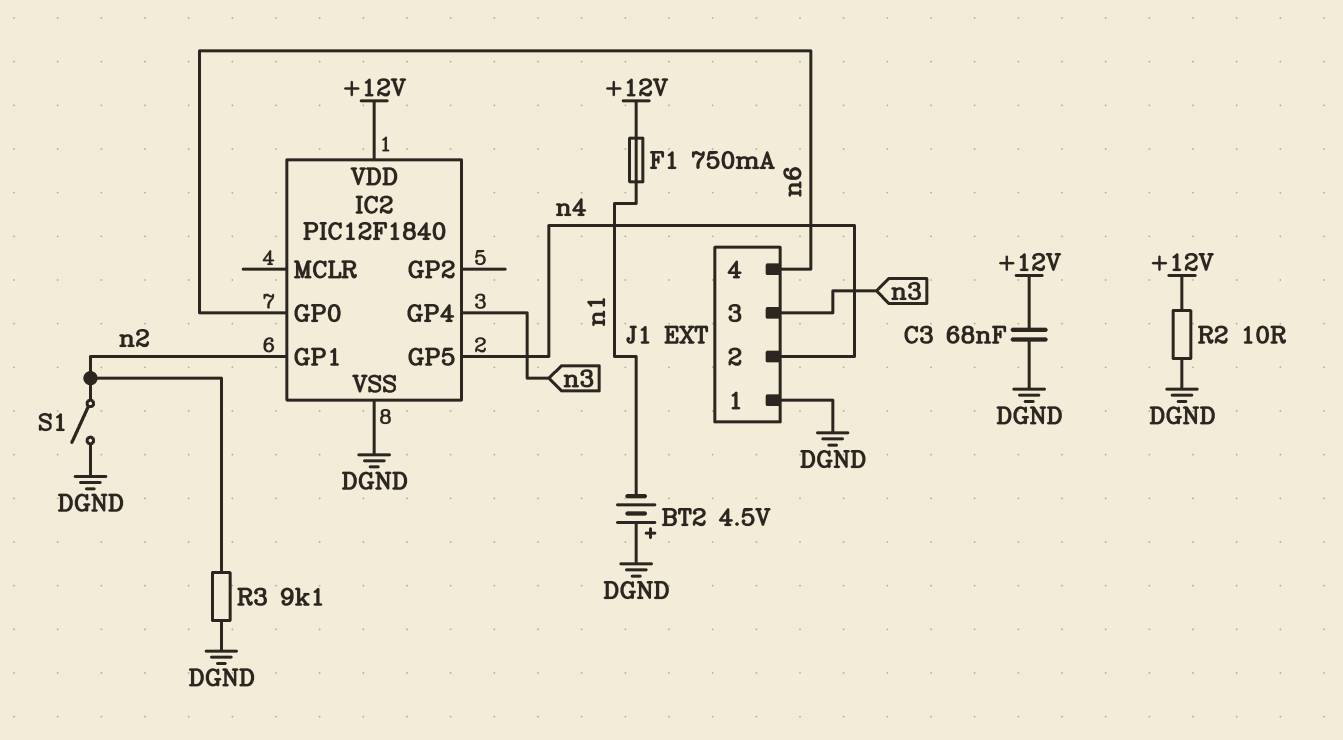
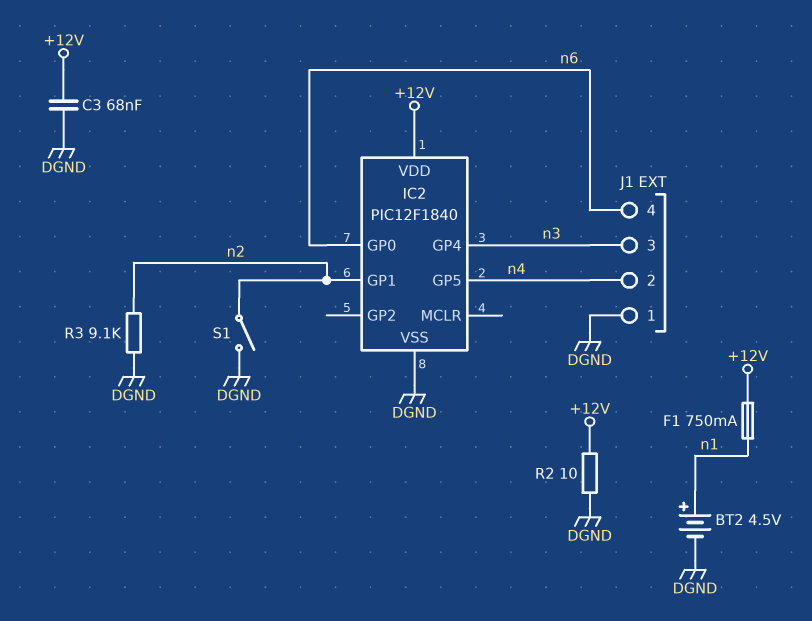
BT2: 4.5V (plus DGND, minus n1) -> 4.5V (plus n1, minus DGND)

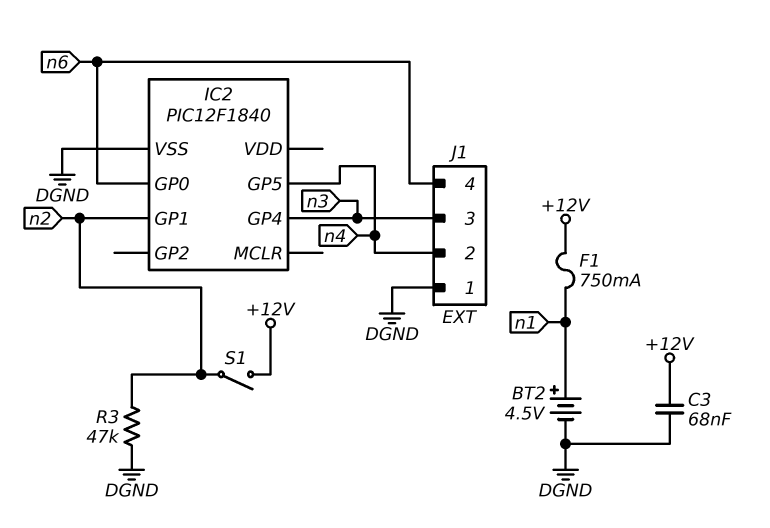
IC2 pin VDD: +12V -> none
R2: 10 (+12V, DGND) -> none
R3: 9.1k (DGND, n2) -> 47k (DGND, n2)
S1: switch (DGND, n2) -> switch (+12V, n2)

